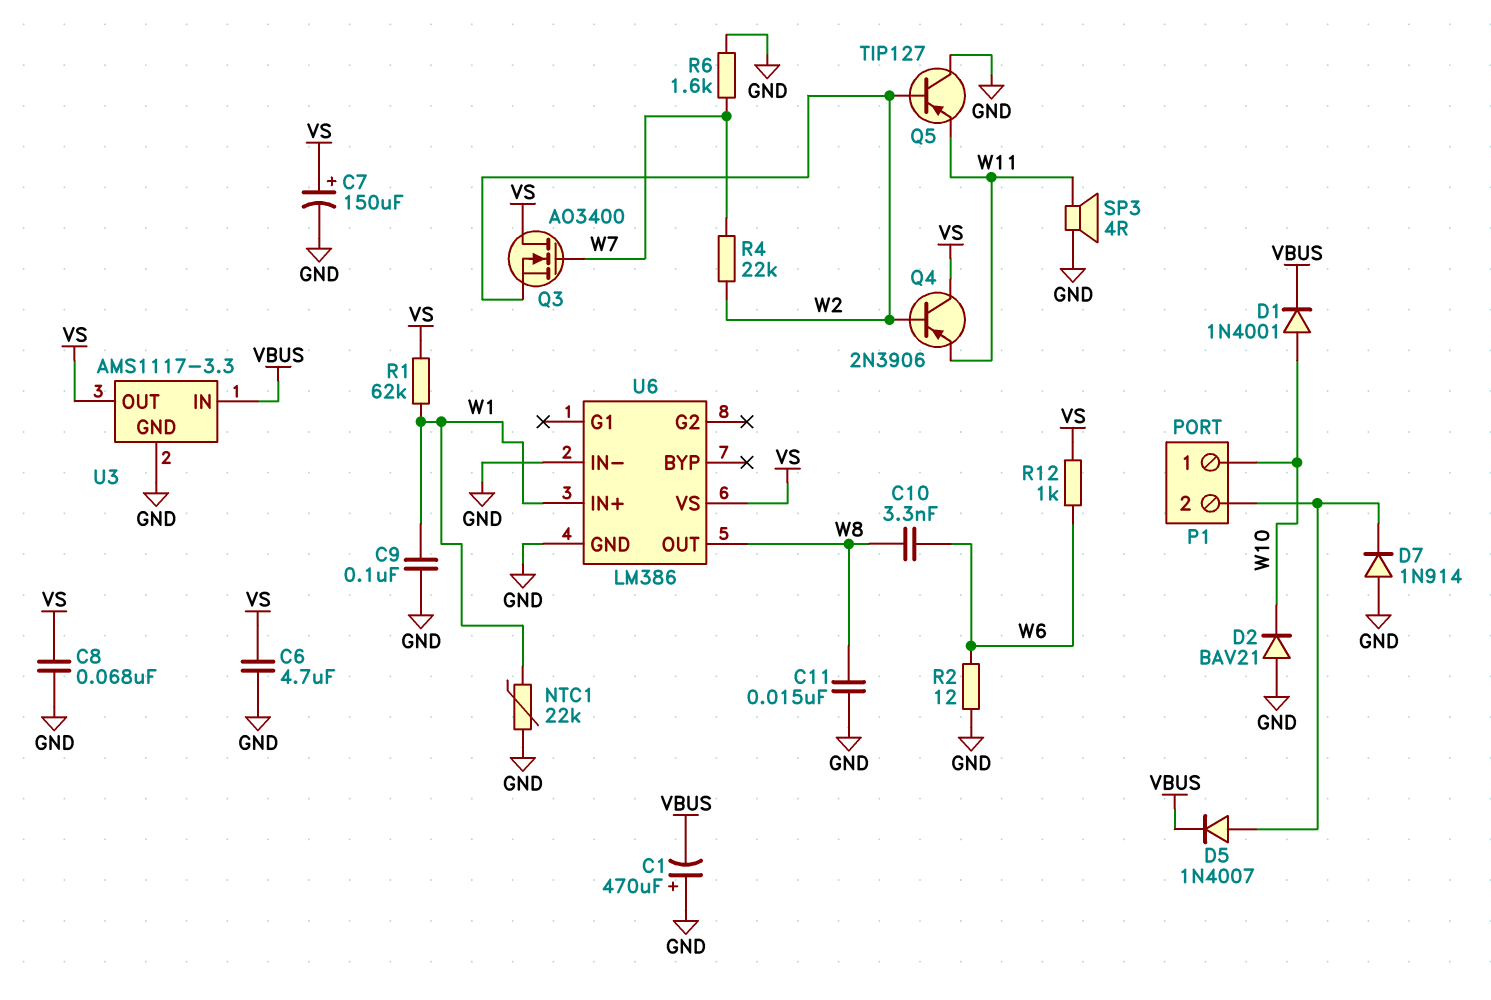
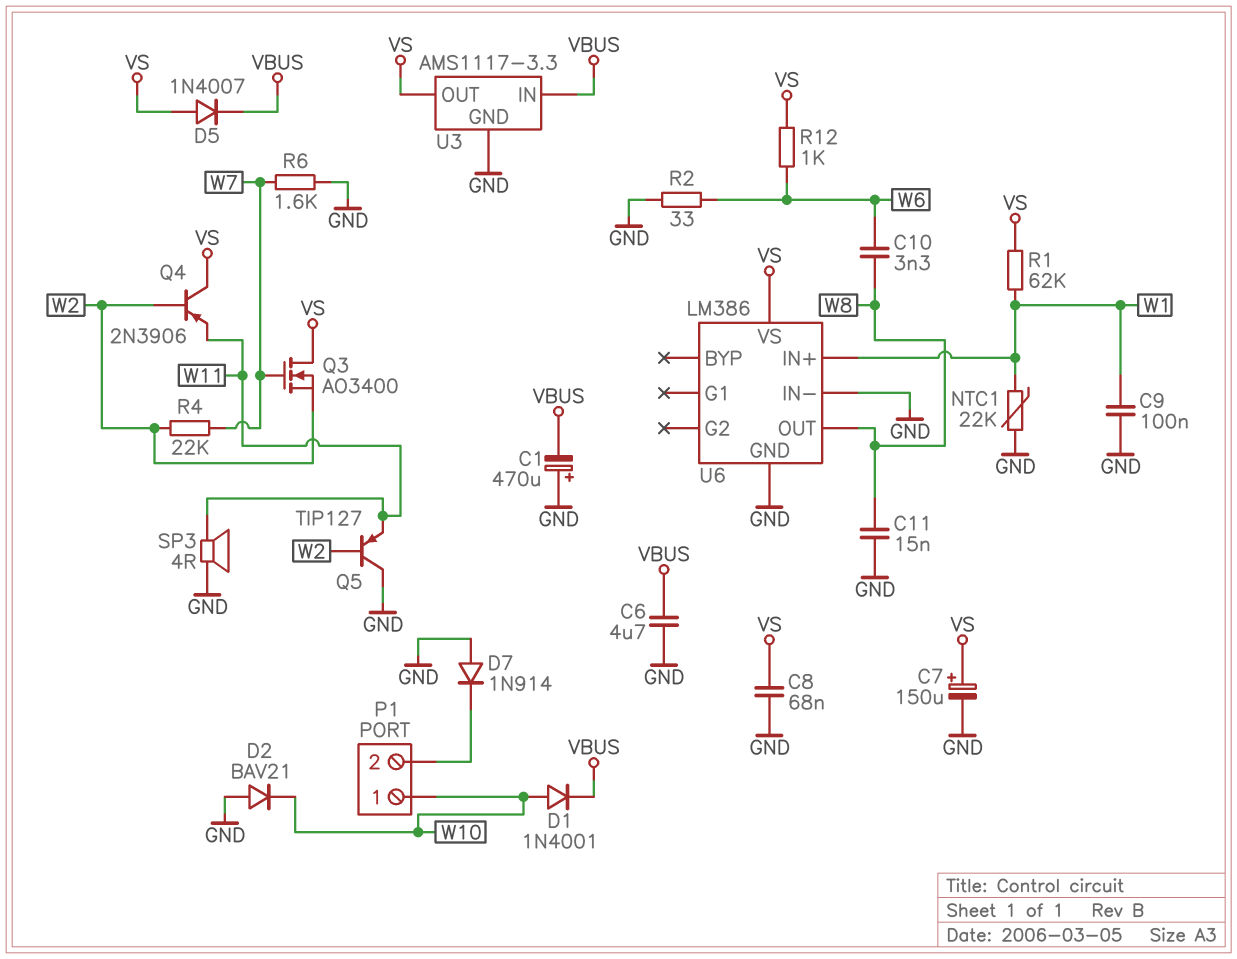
C6: 4.7uF (GND, VS) -> 4.7uF (GND, VBUS)
D5: diode 1N4007 (A P1/2, K VBUS) -> diode 1N4007 (A VS, K VBUS)
R2: 12 (GND, W6) -> 33 (GND, W6)

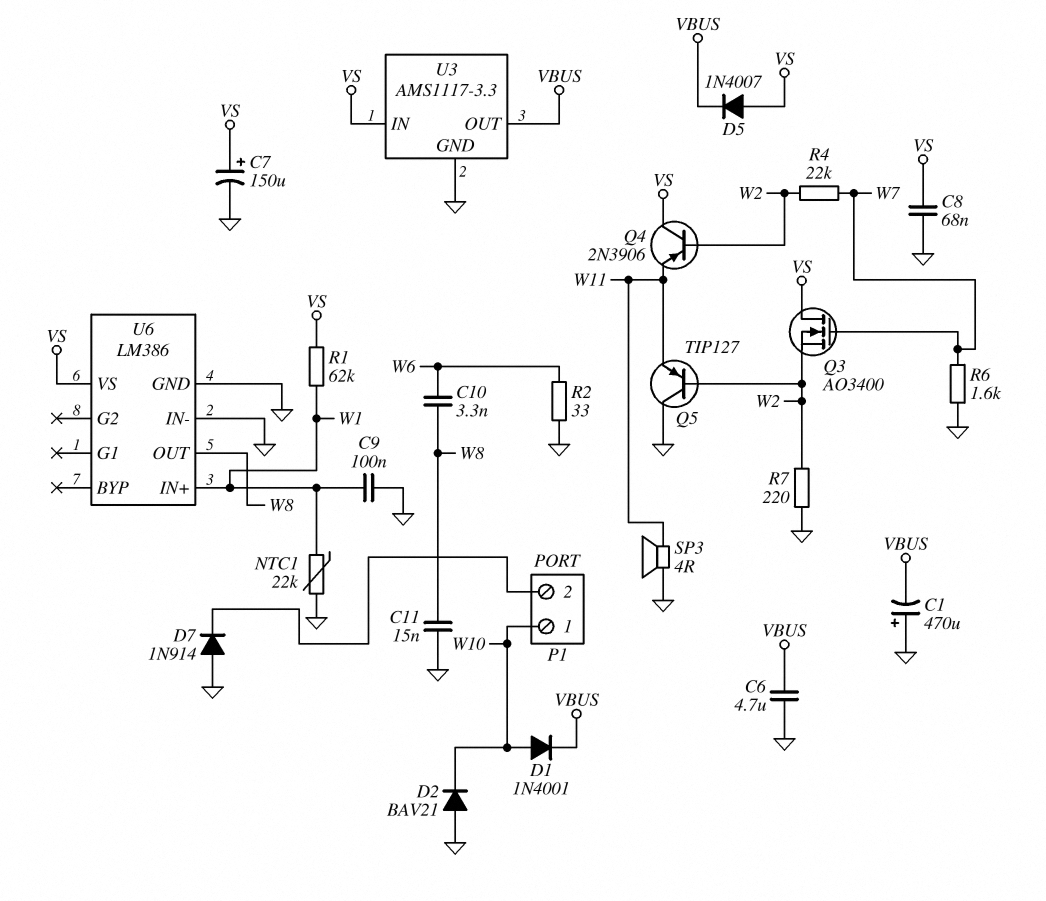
R7: none -> 220 (GND, W2)
R12: 1k (VS, W6) -> none
U3 pin IN: VBUS -> VS
U3 pin OUT: VS -> VBUS

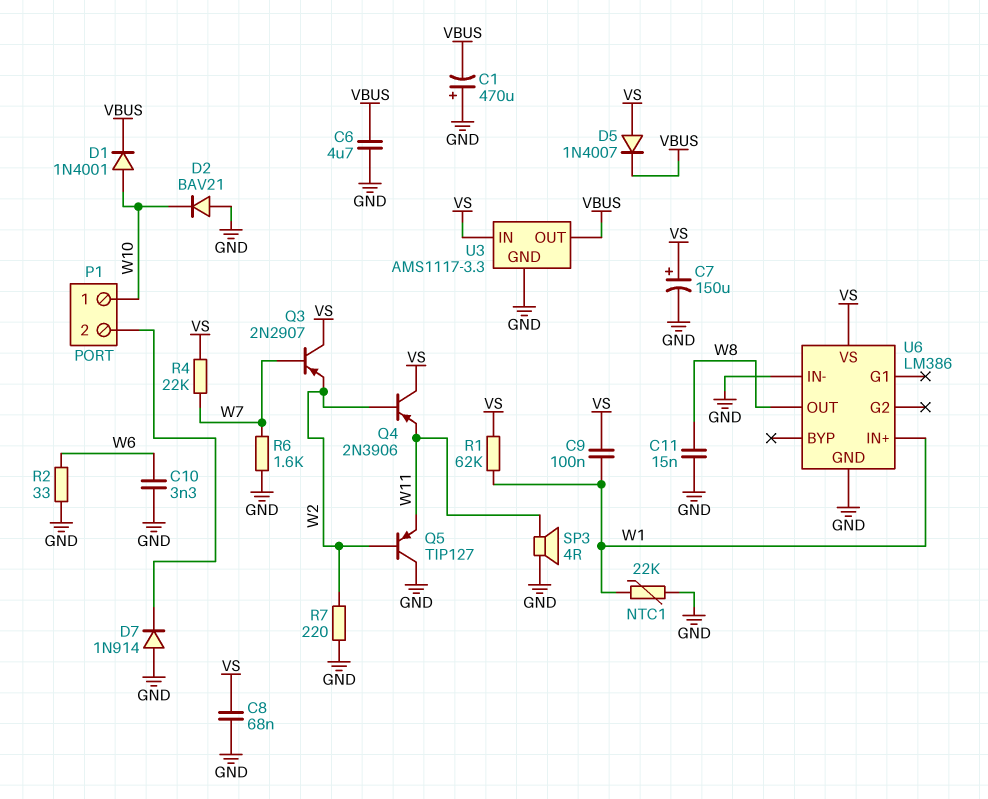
C9: 100nF (GND, W1) -> 100nF (VS, W1)
C10: 3.3nF (W6, W8) -> 3.3nF (GND, W6)
Q3: NMOS AO3400 (G W7, D VS, S W2) -> PNP 2N2907 (B W7, C VS, E W2)
R4: 22k (W2, W7) -> 22k (VS, W7)

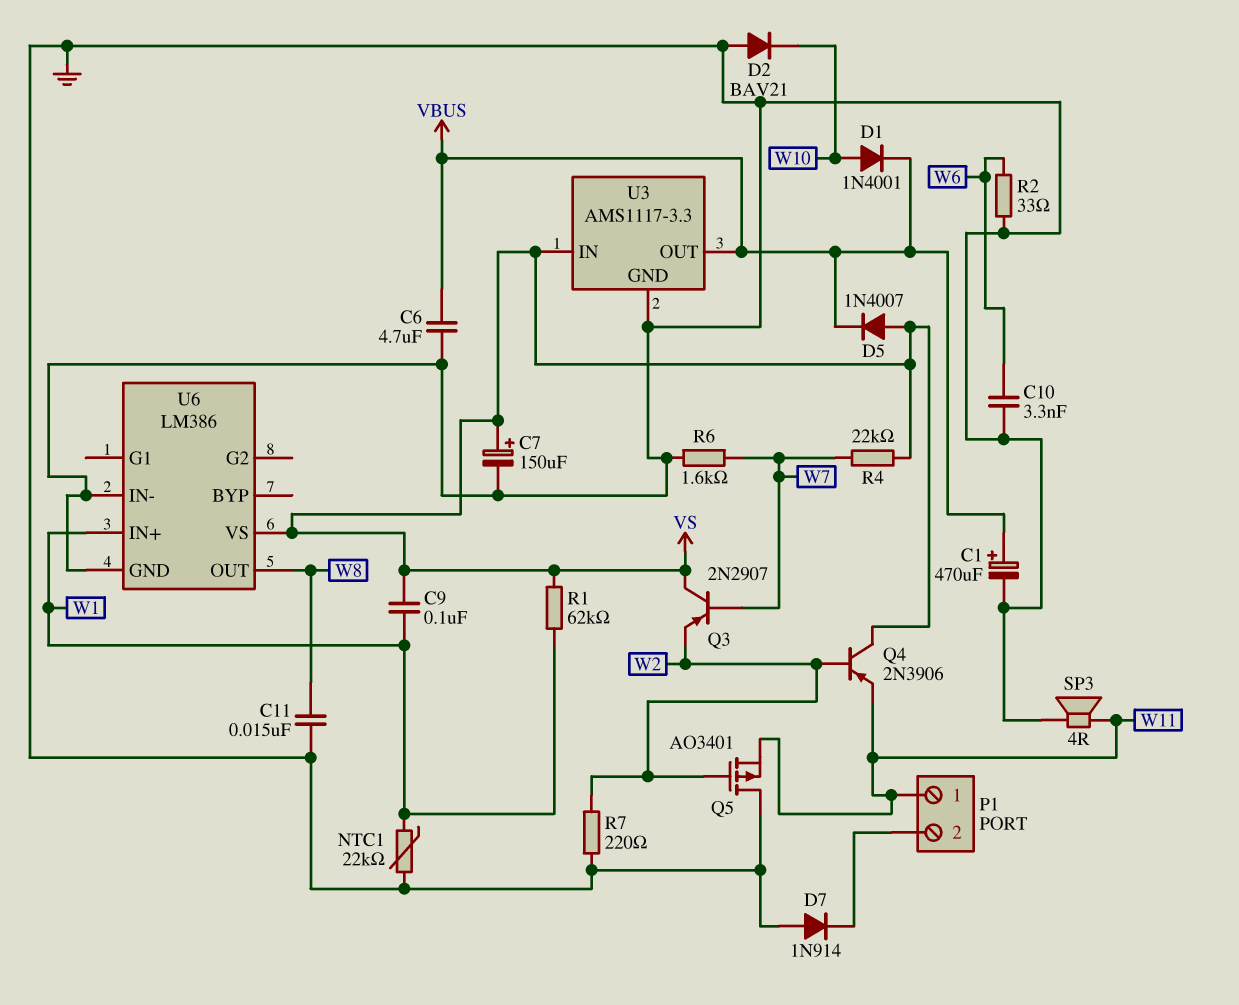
C1: 470uF (plus GND, minus VBUS) -> 470uF (plus VBUS, minus GND)
C8: 68nF (GND, VS) -> none
P1 pin 1: W10 -> W11
Q5: PNP TIP127 (B W2, C GND, E W11) -> PMOS AO3401 (G W2, D GND, S W11)

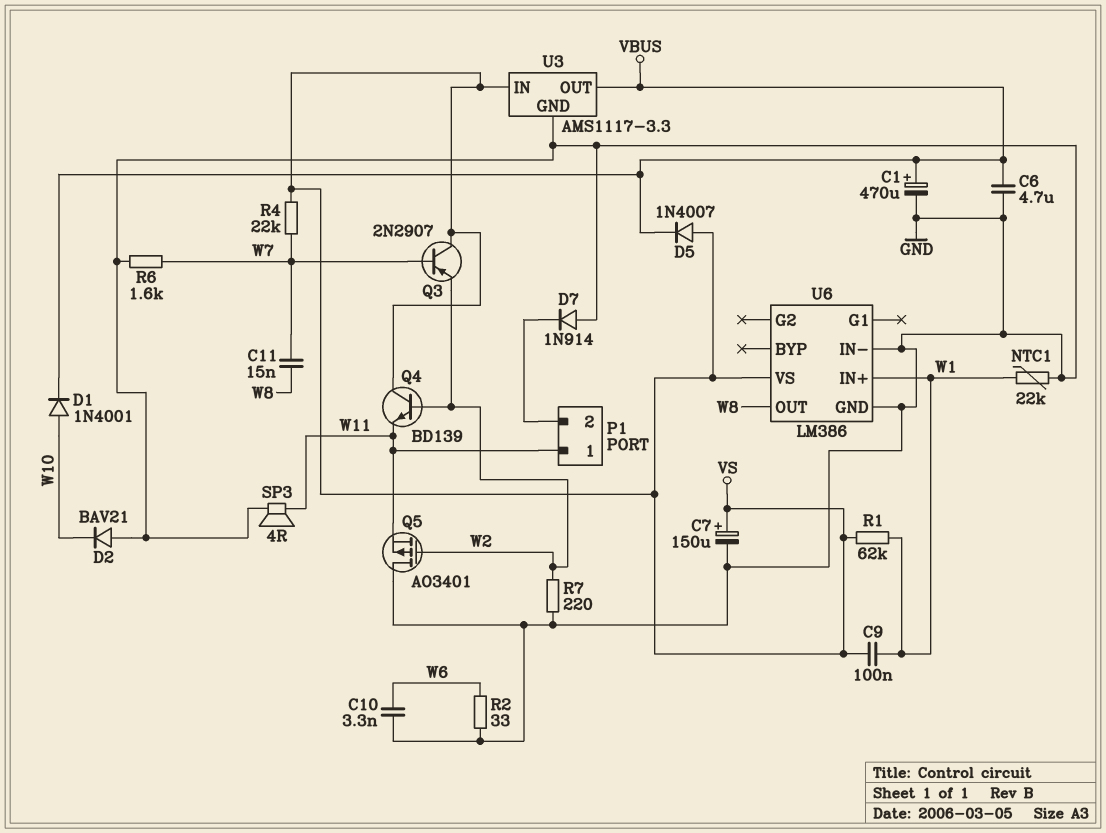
C11: 15nF (GND, W8) -> 15nF (W7, W8)
Q4: PNP 2N3906 (B W2, C VS, E W11) -> NPN BD139 (B W2, C VS, E W11)

